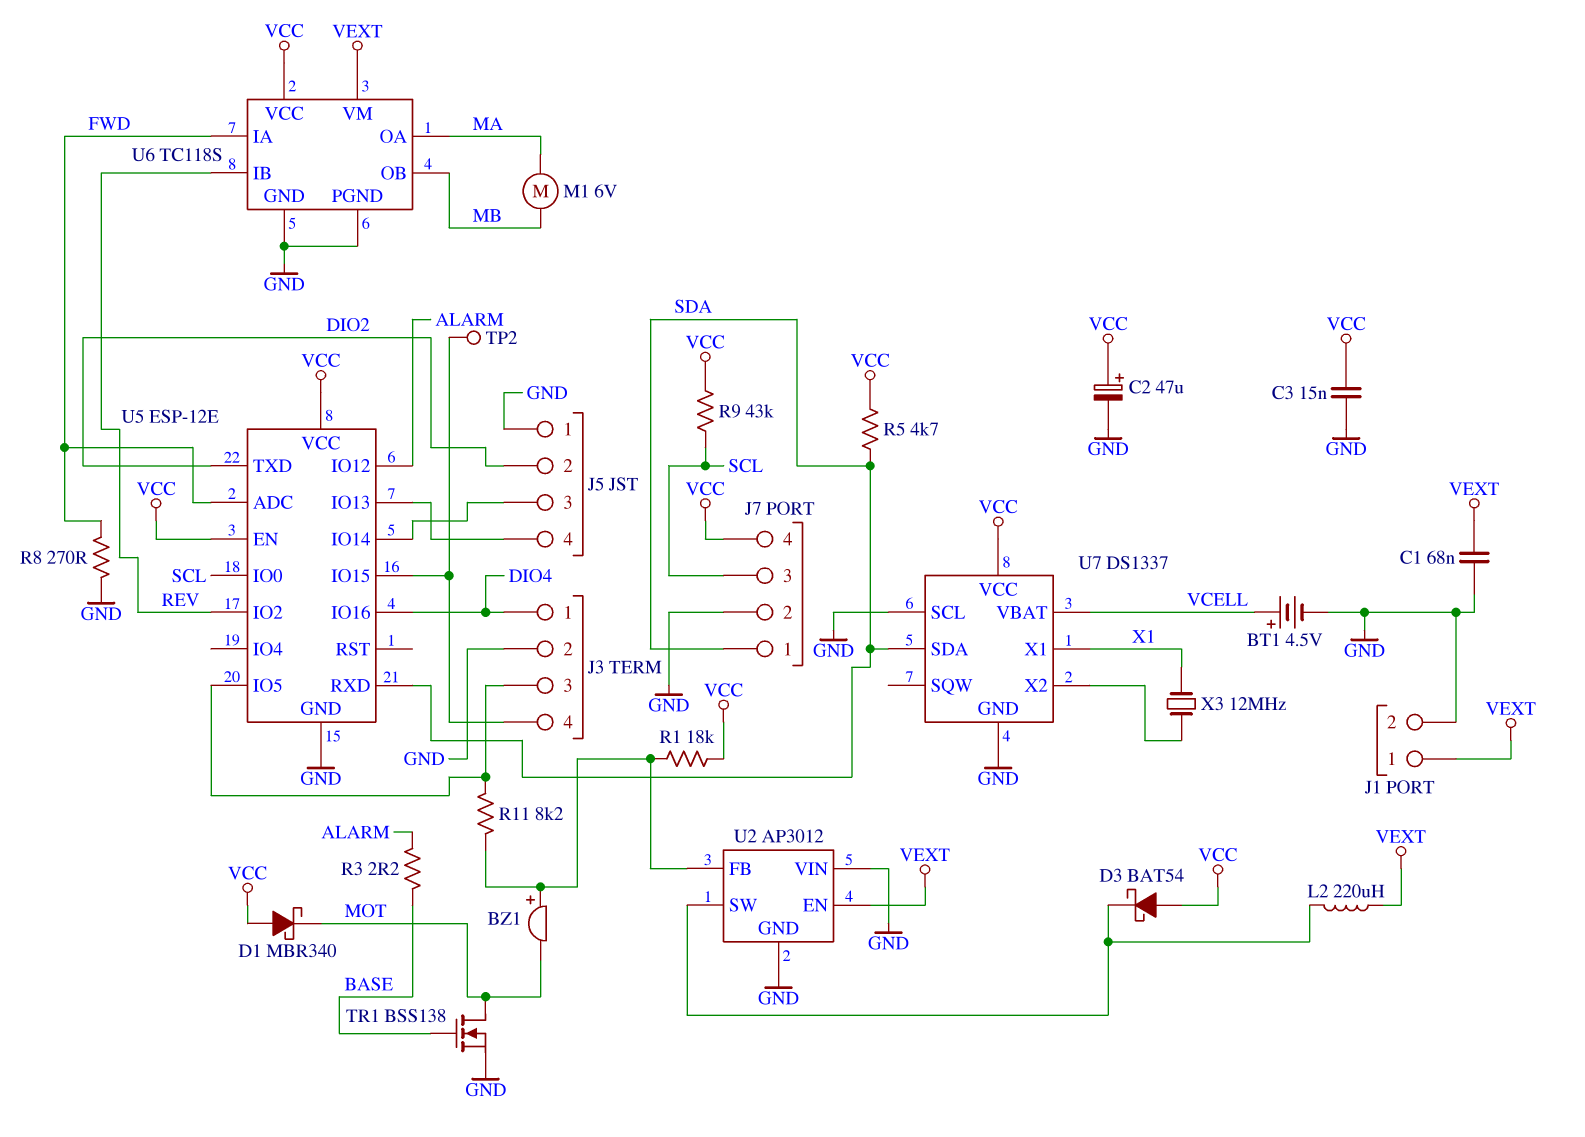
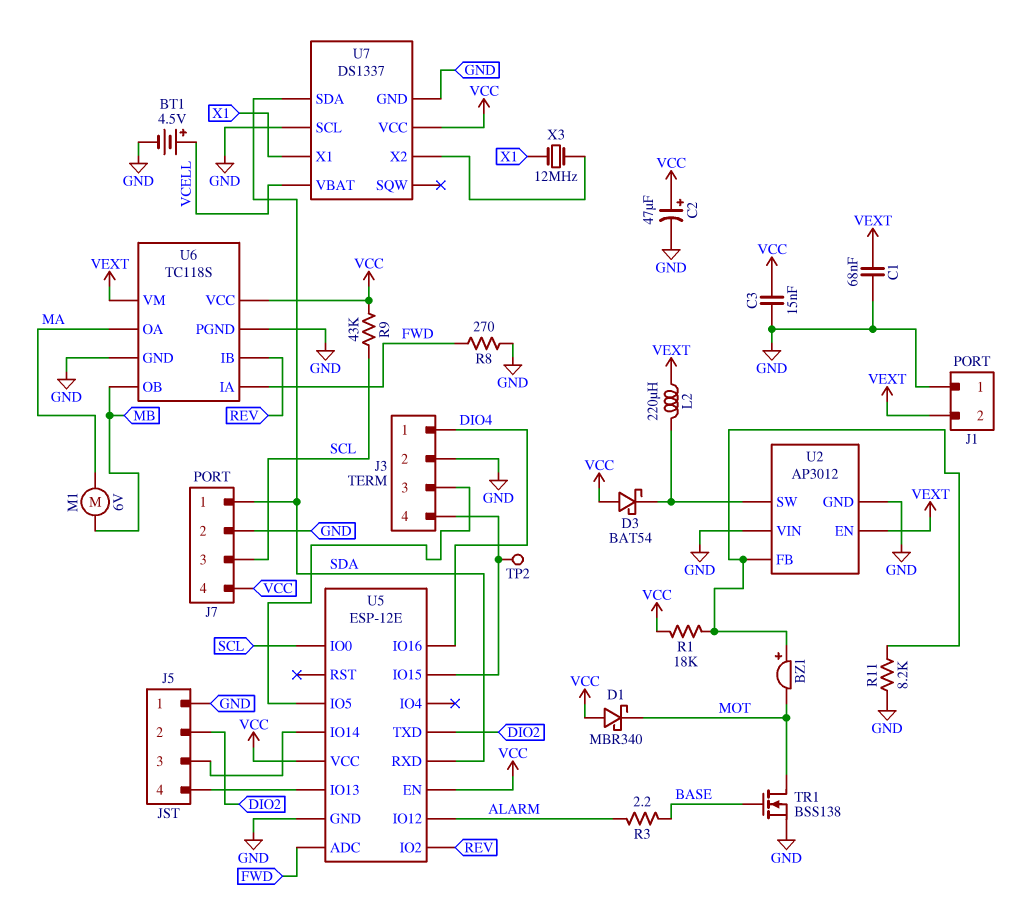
J1 pin 1: VEXT -> GND
J1 pin 2: GND -> VEXT
R5: 4.7k (SDA, VCC) -> none
R11: 8.2k (J3/3, U2/FB) -> 8.2k (GND, U2/FB)

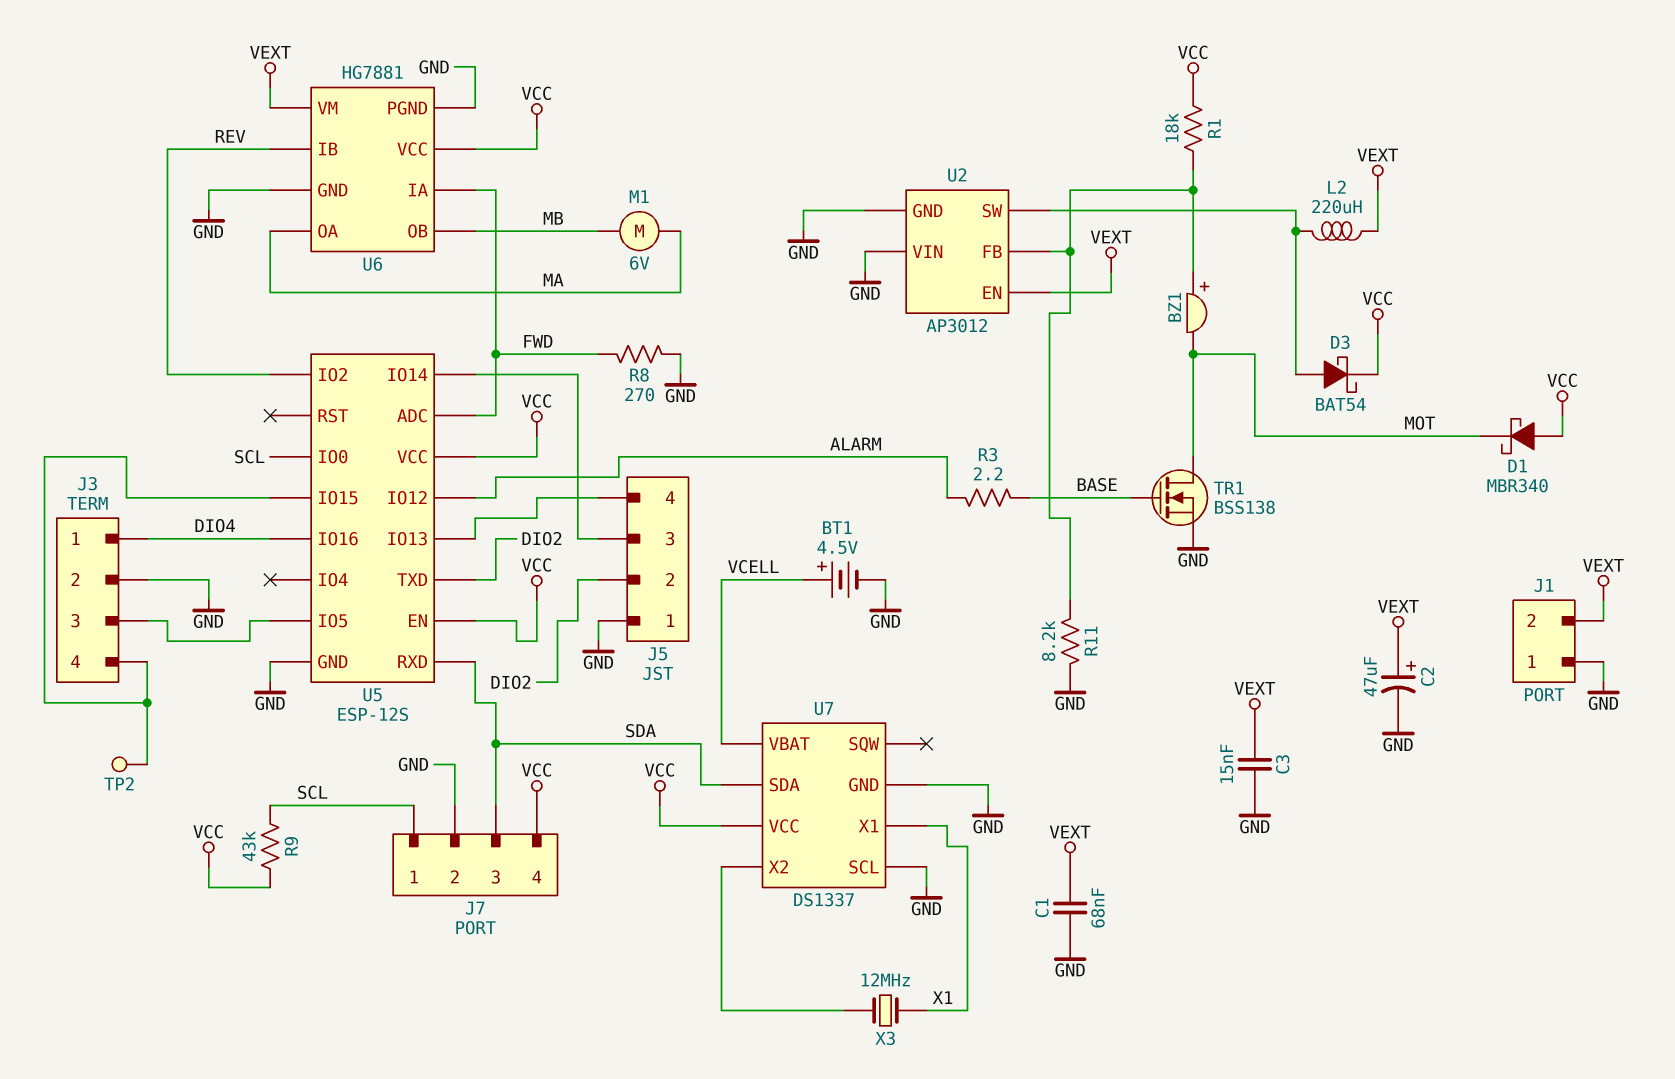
C2: 47uF (plus VCC, minus GND) -> 47uF (plus VEXT, minus GND)
C3: 15nF (GND, VCC) -> 15nF (GND, VEXT)
D3: schottky BAT54 (A VCC, K U2/SW) -> schottky BAT54 (A U2/SW, K VCC)
J7 pin 1: SDA -> SCL
J7 pin 3: SCL -> SDA
U5: ESP-12E -> ESP-12S
U6: TC118S -> HG7881

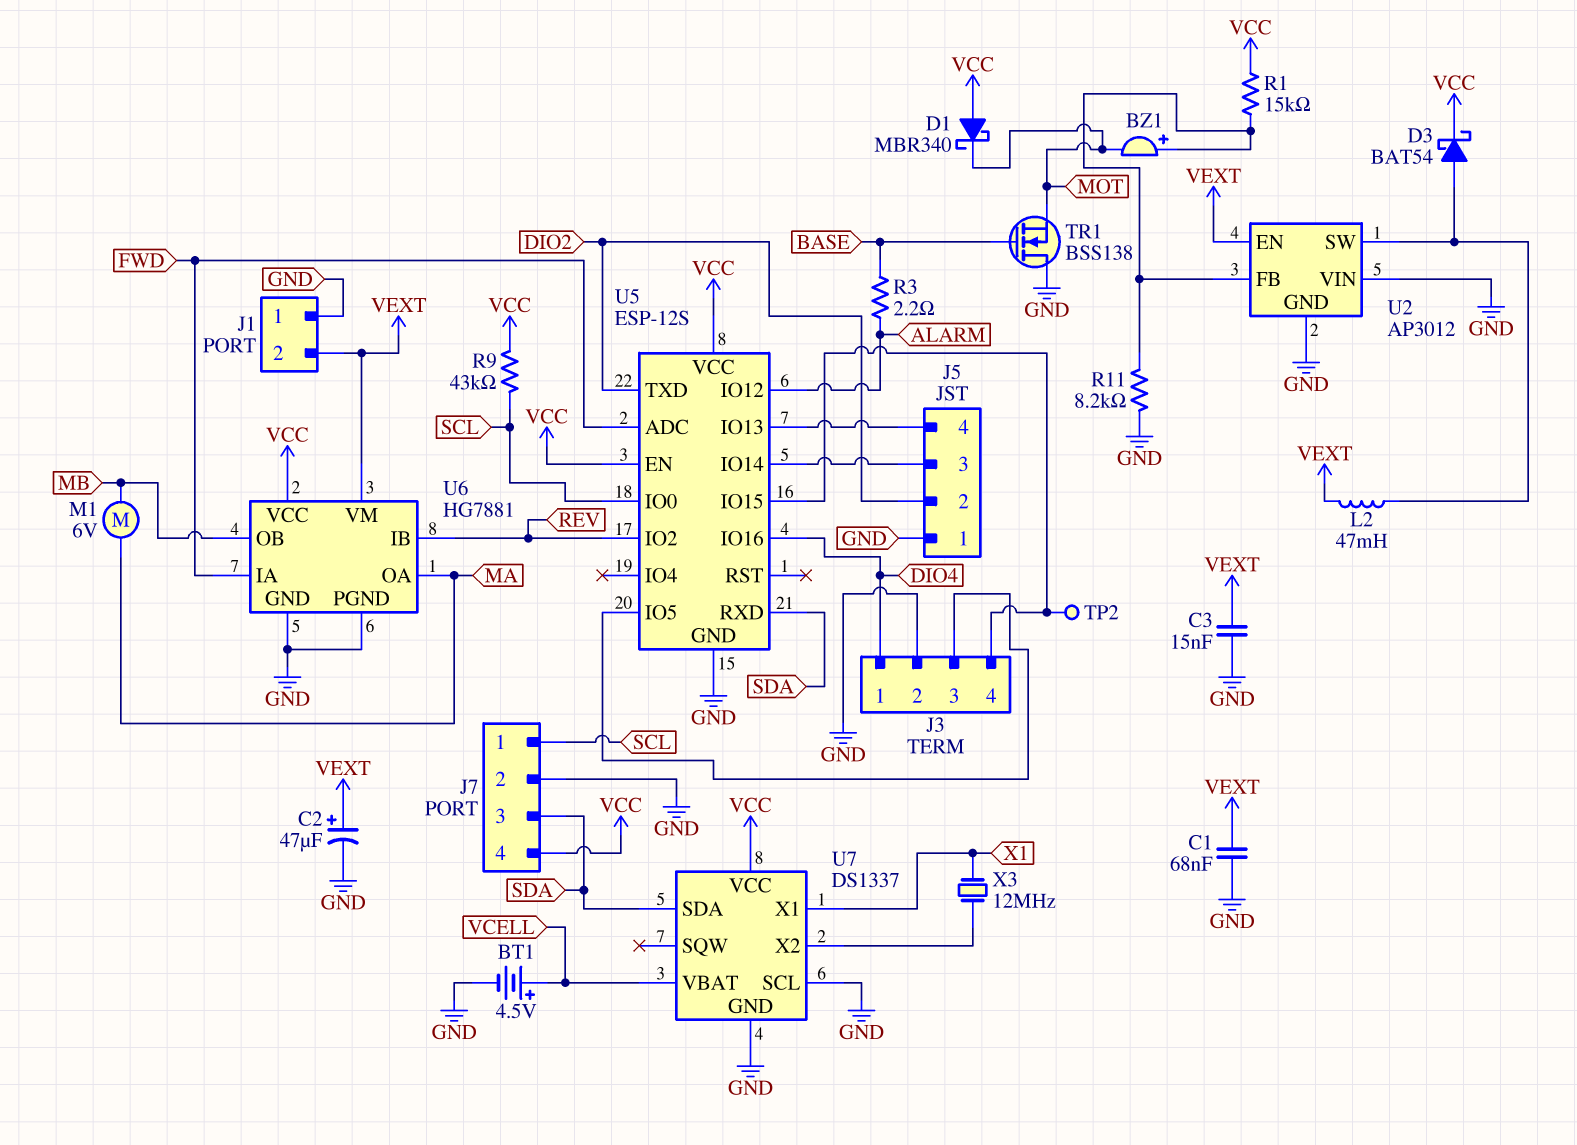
L2: 220uH (U2/SW, VEXT) -> 47mH (U2/SW, VEXT)
R1: 18k (U2/FB, VCC) -> 15k (U2/FB, VCC)
R8: 270 (FWD, GND) -> none
TR1: NMOS BSS138 (G BASE, D MOT, S GND) -> NMOS BSS138 (G BASE, D GND, S MOT)

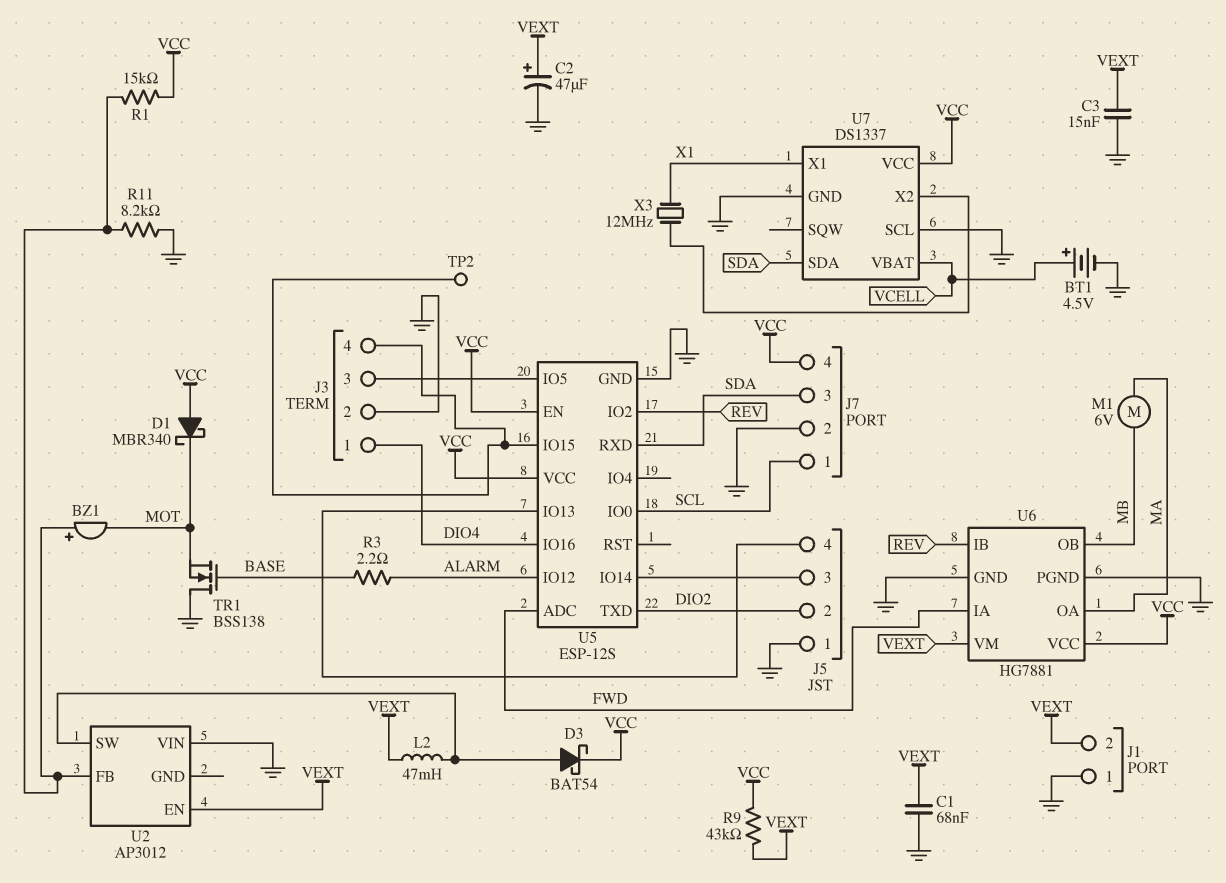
R9: 43k (SCL, VCC) -> 43k (VCC, VEXT)
U2 pin GND: GND -> none

